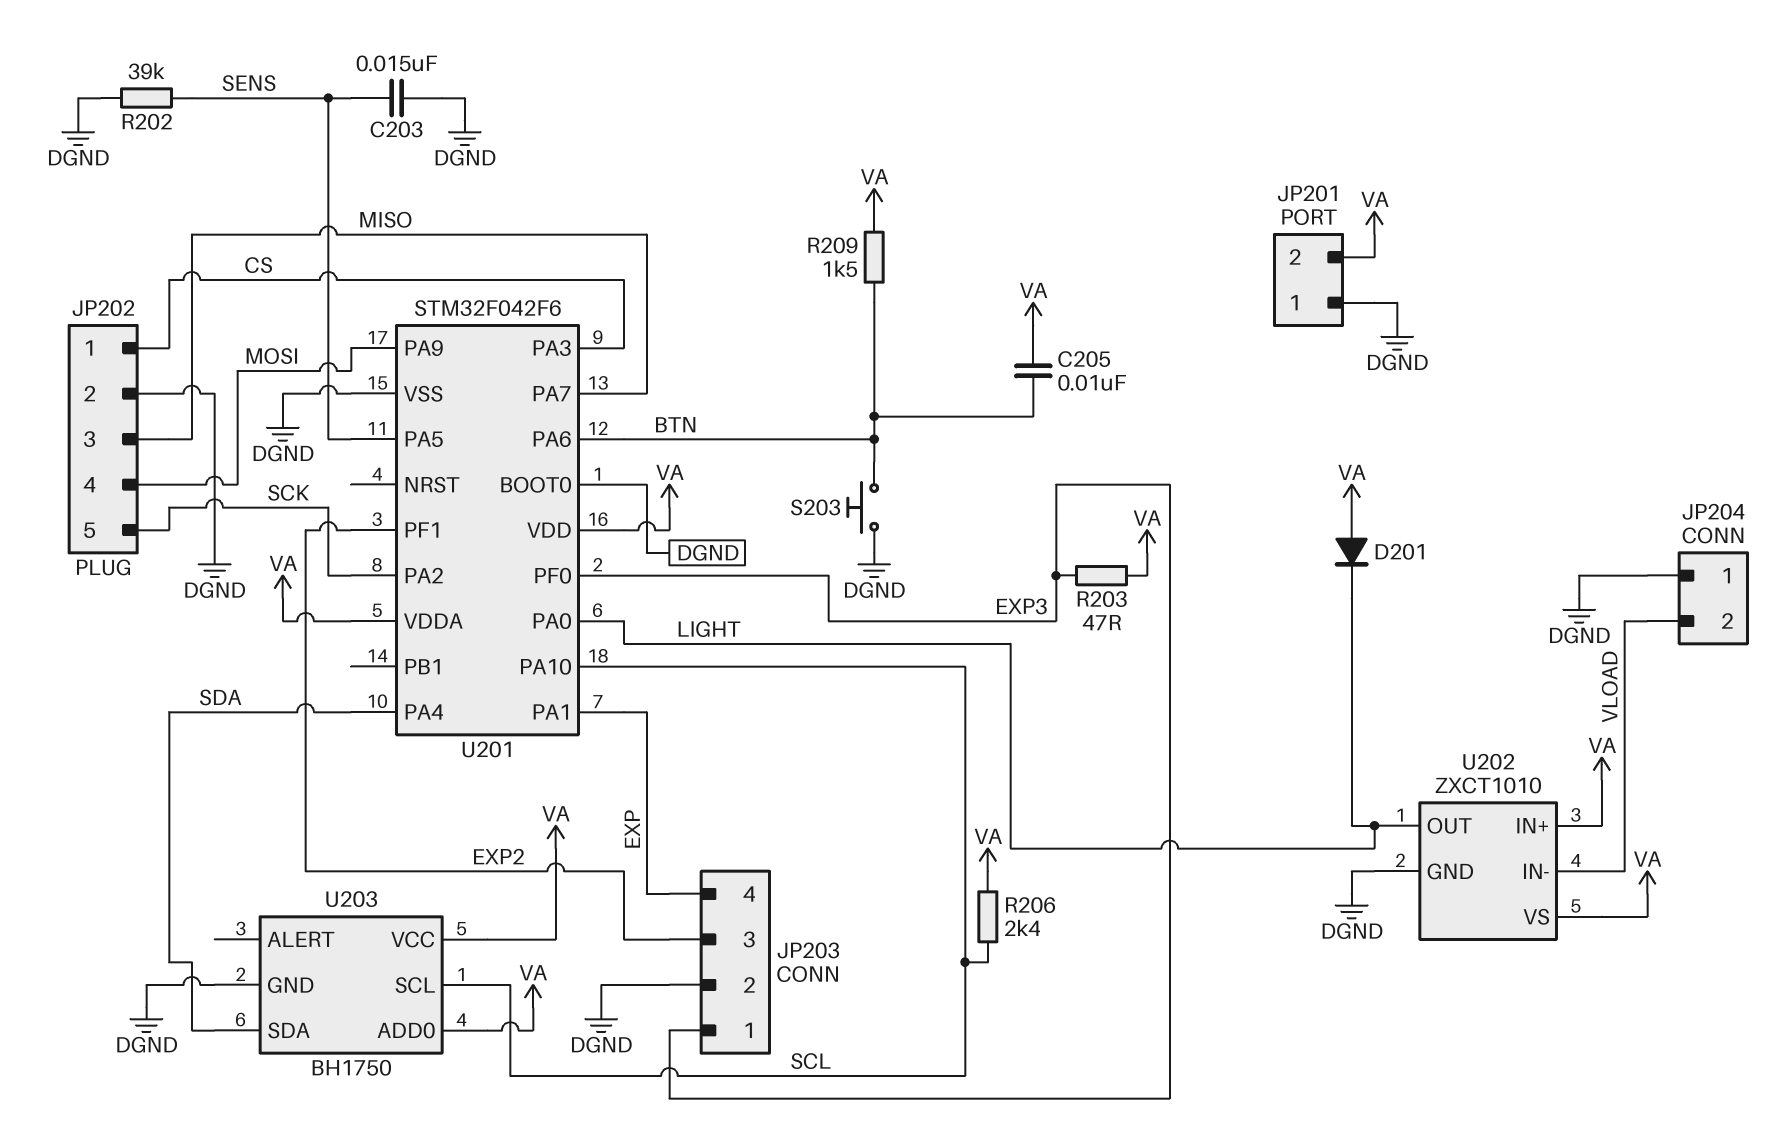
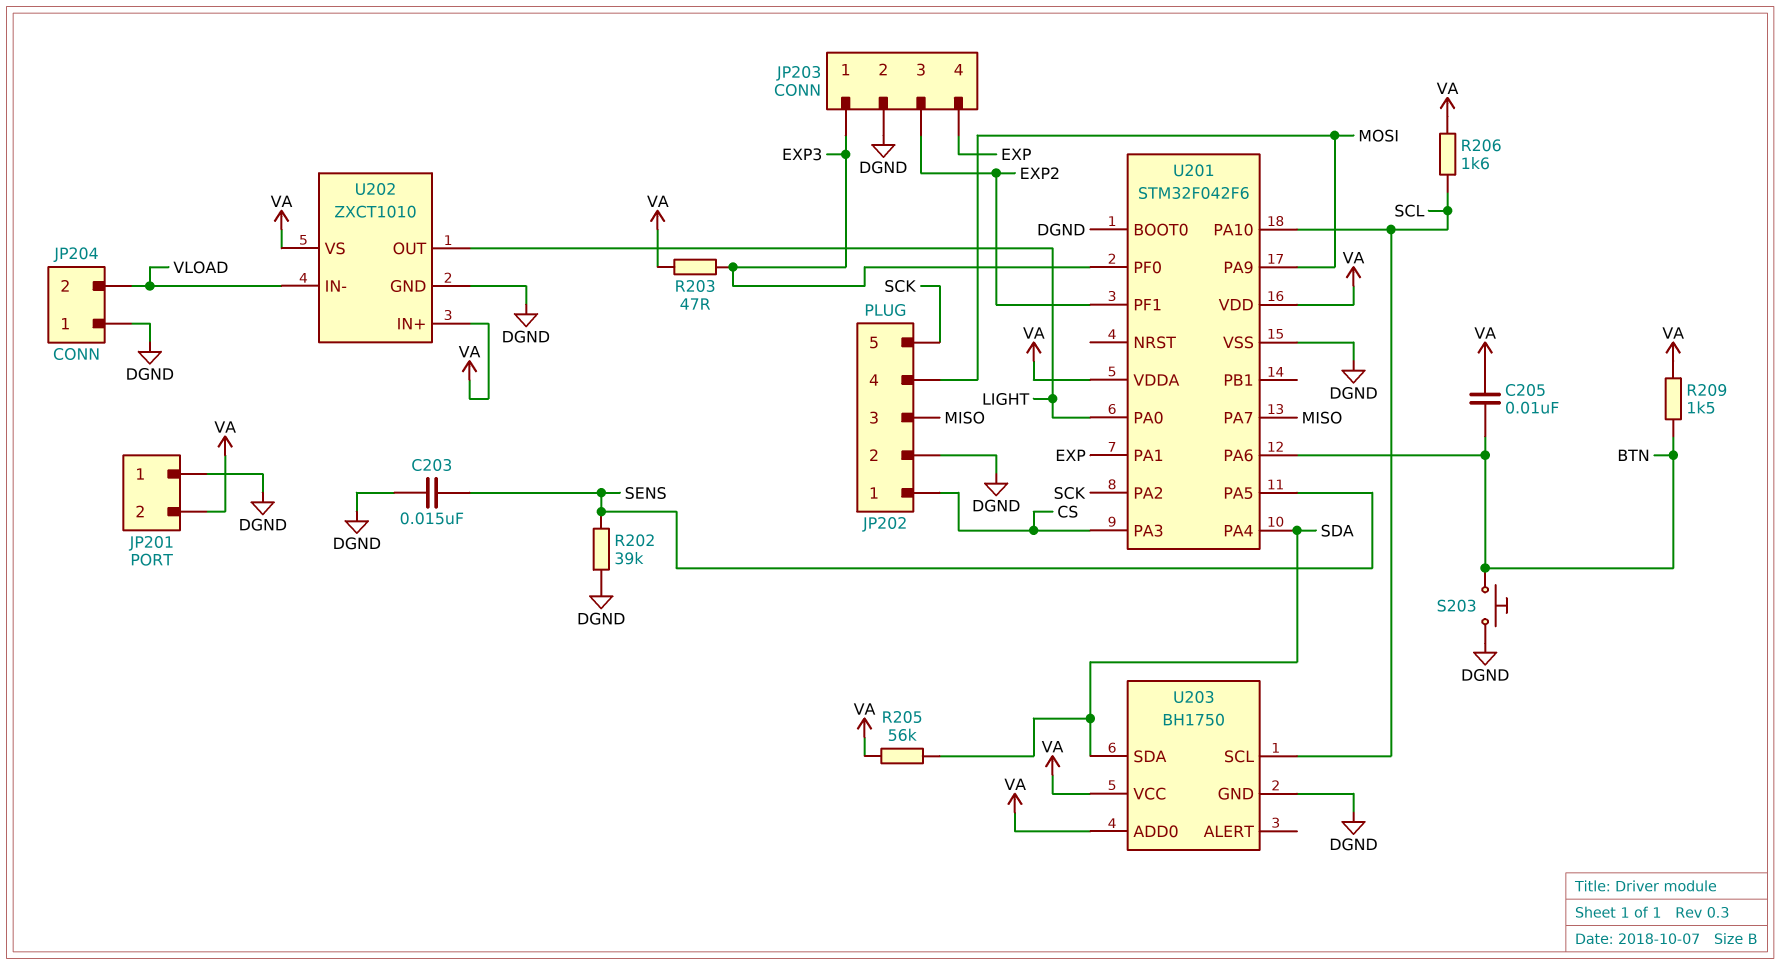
D201: diode (A VA, K LIGHT) -> none
R205: none -> 56k (SDA, VA)
R206: 2.4k (SCL, VA) -> 1.6k (SCL, VA)

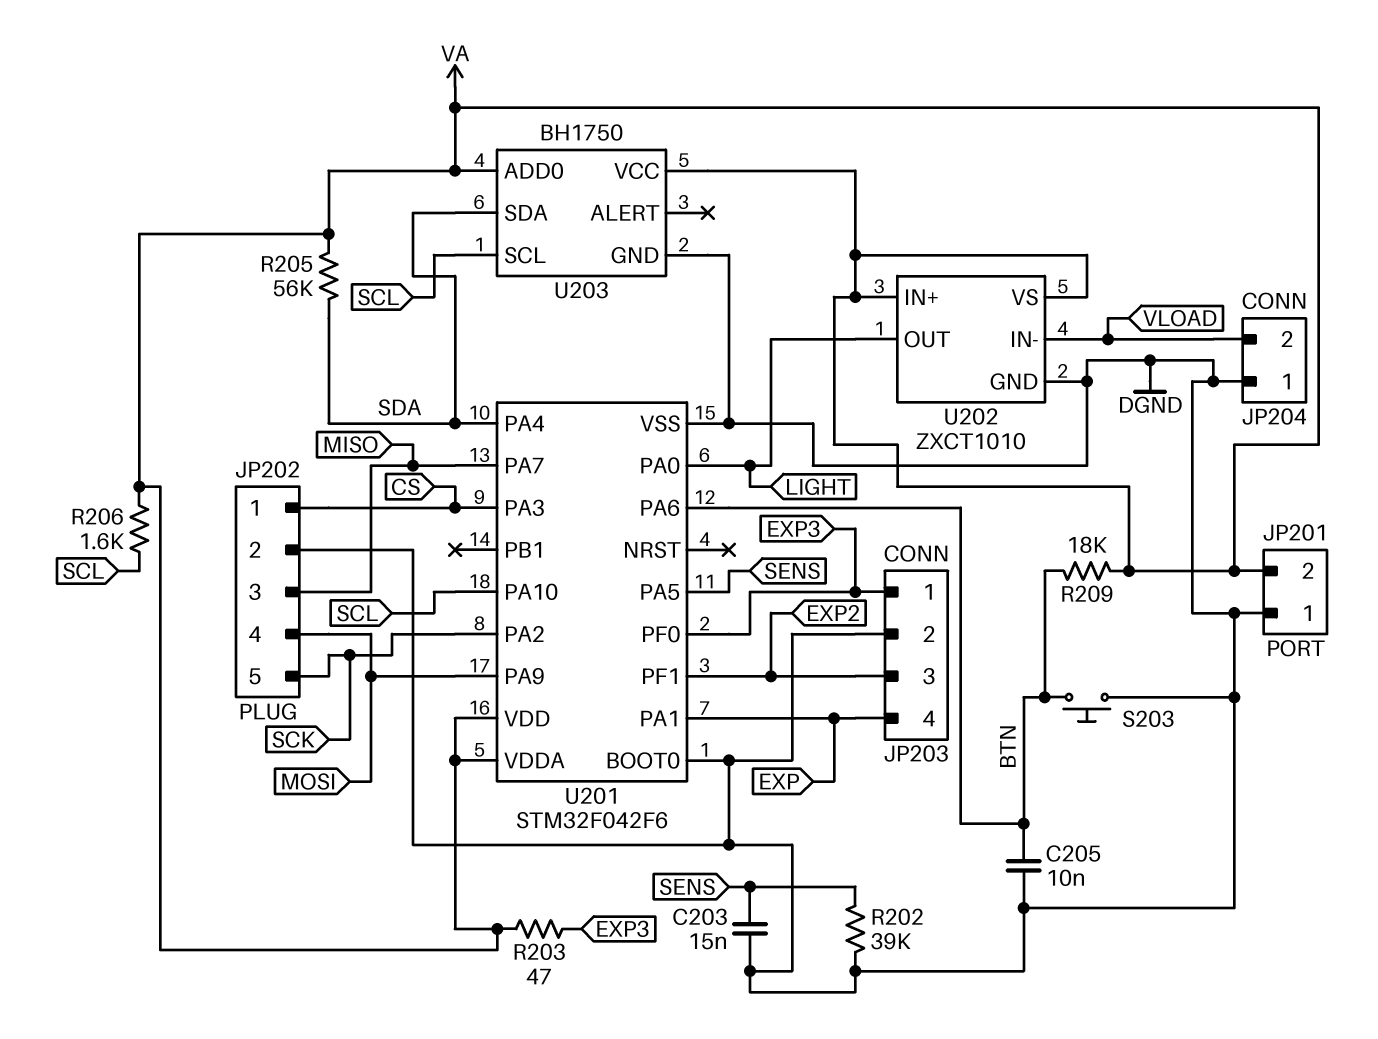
C205: 10nF (BTN, VA) -> 10nF (BTN, DGND)
R209: 1.5k (BTN, VA) -> 18k (BTN, VA)

